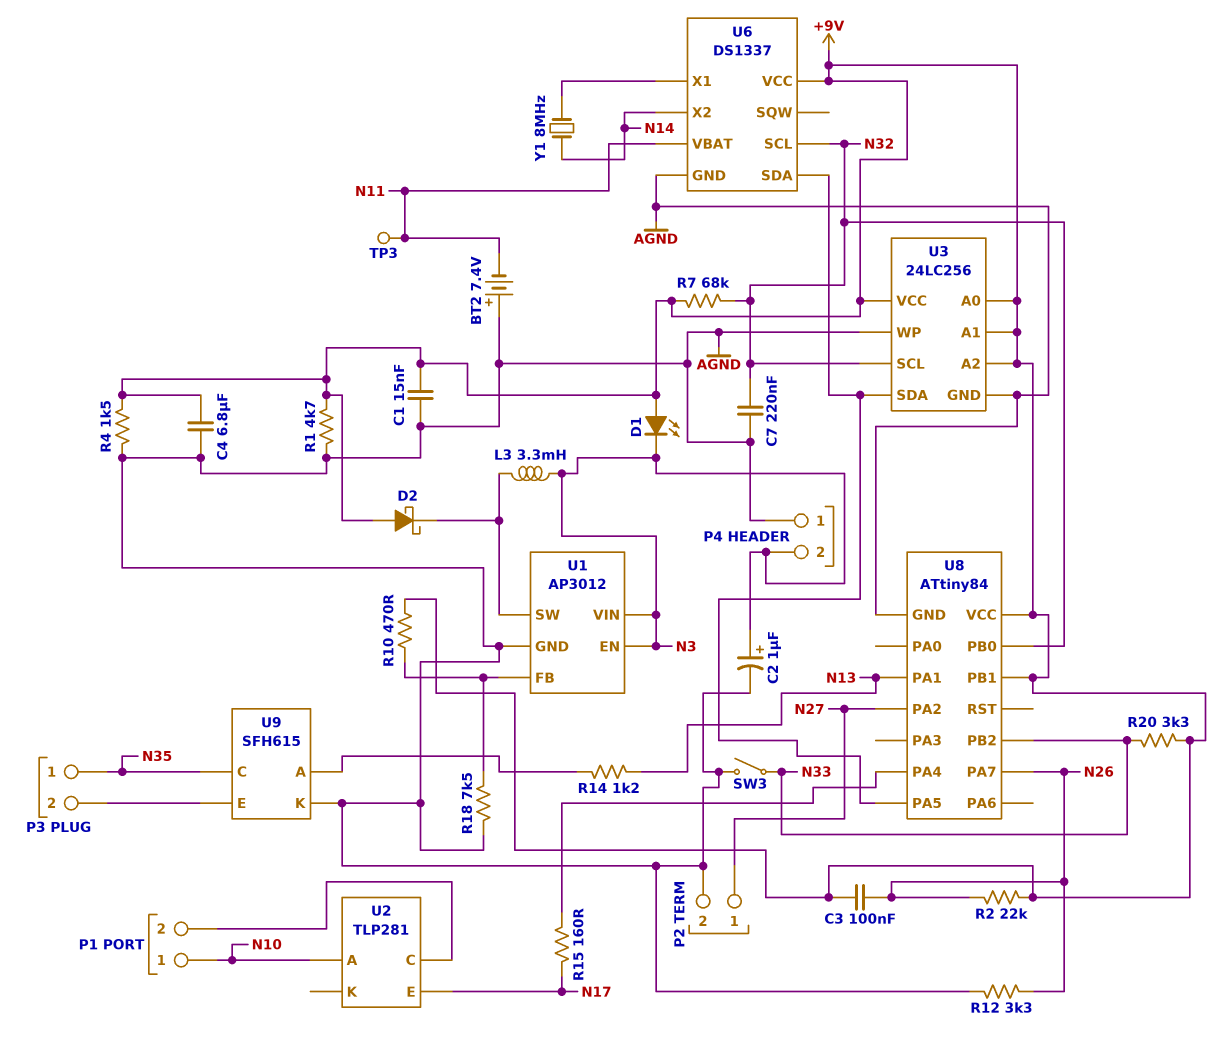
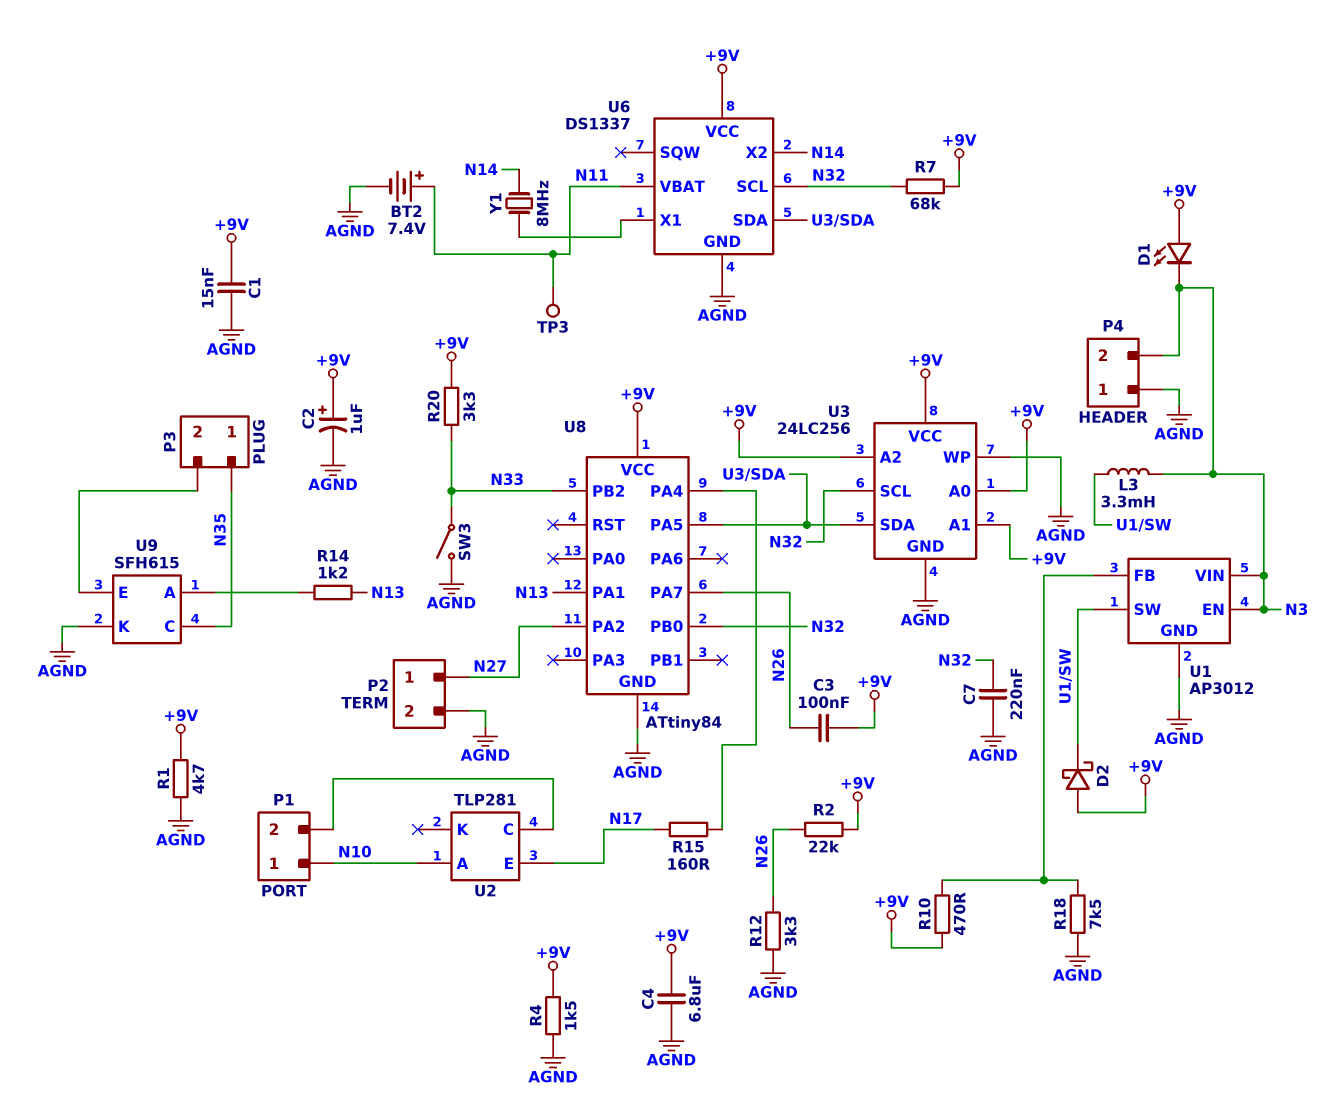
BT2: 7.4V (plus AGND, minus N11) -> 7.4V (plus N11, minus AGND)
C2: 1uF (plus N3, minus AGND) -> 1uF (plus +9V, minus AGND)
U8 pin PB1: +9V -> none

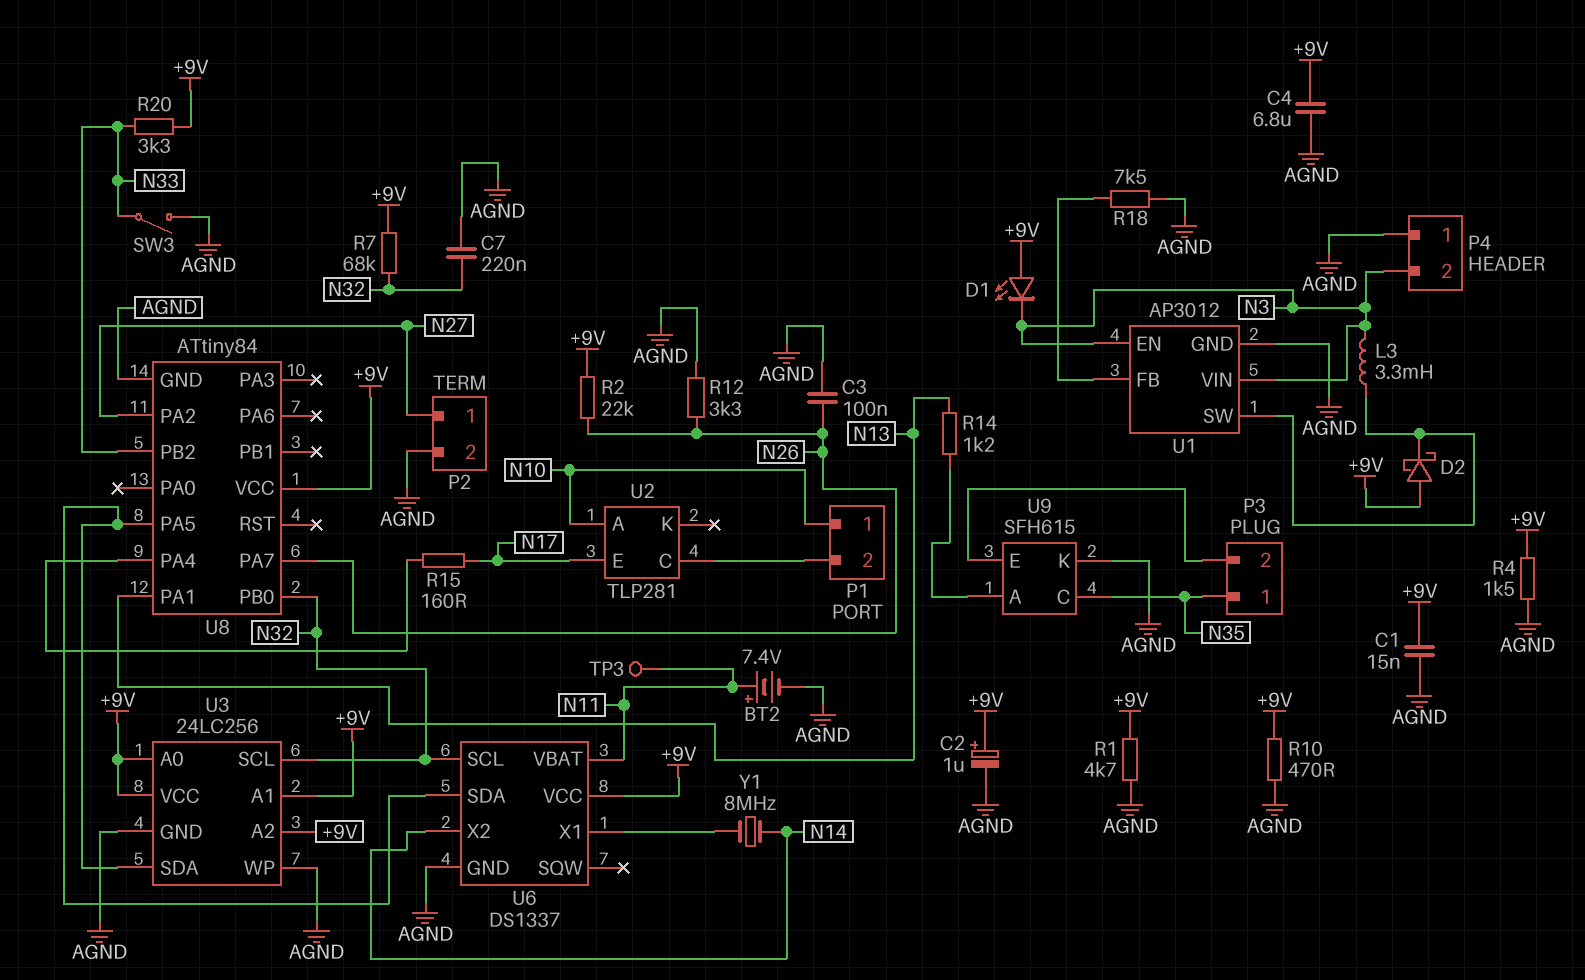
C3: 100nF (+9V, N26) -> 100nF (AGND, N26)
R10: 470 (+9V, U1/FB) -> 470 (+9V, AGND)

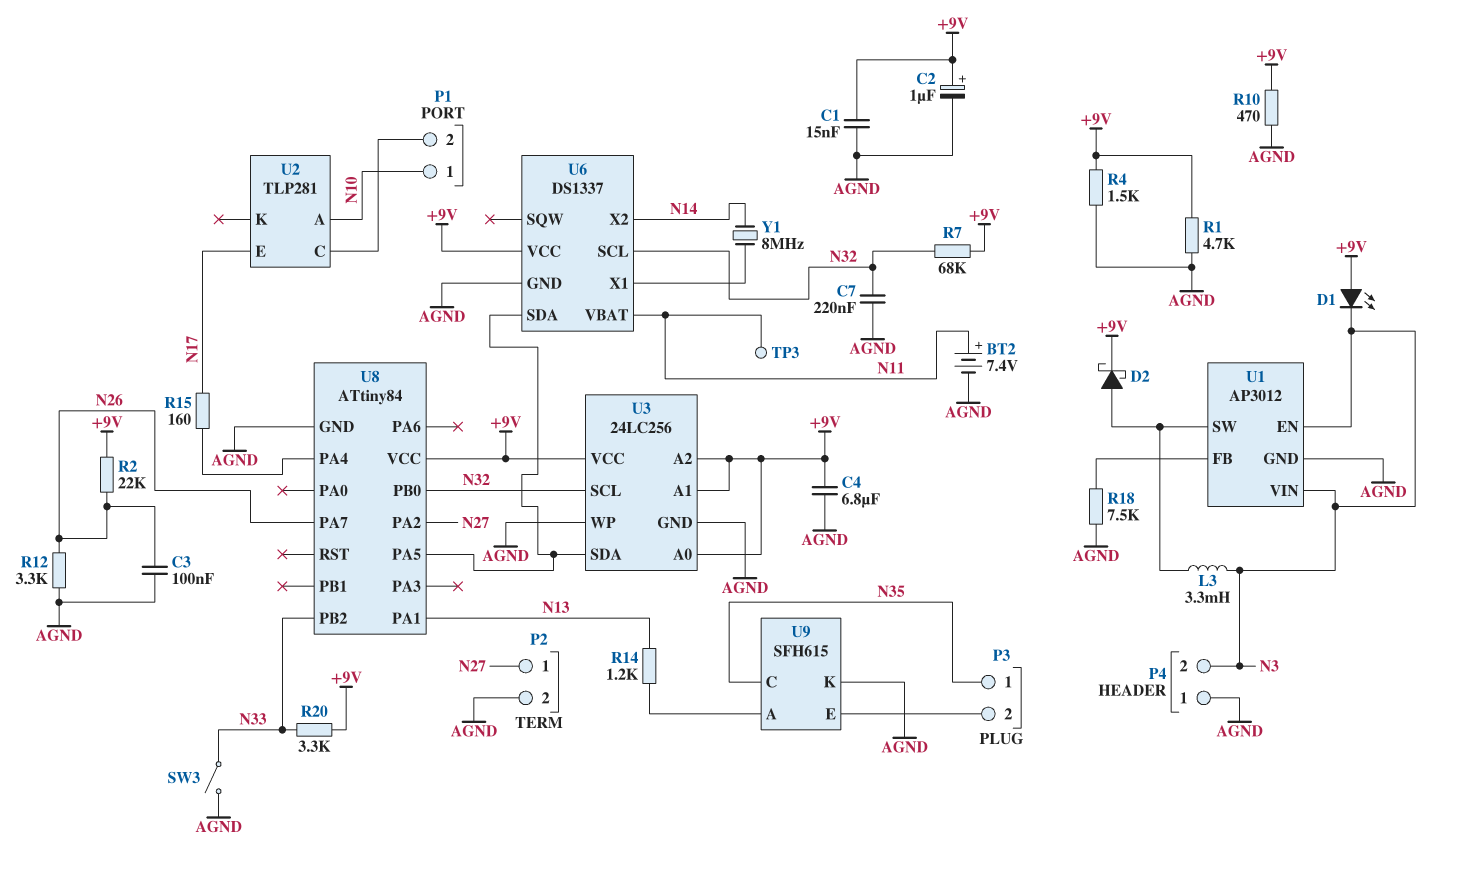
D2: schottky (A +9V, K U1/SW) -> schottky (A U1/SW, K +9V)

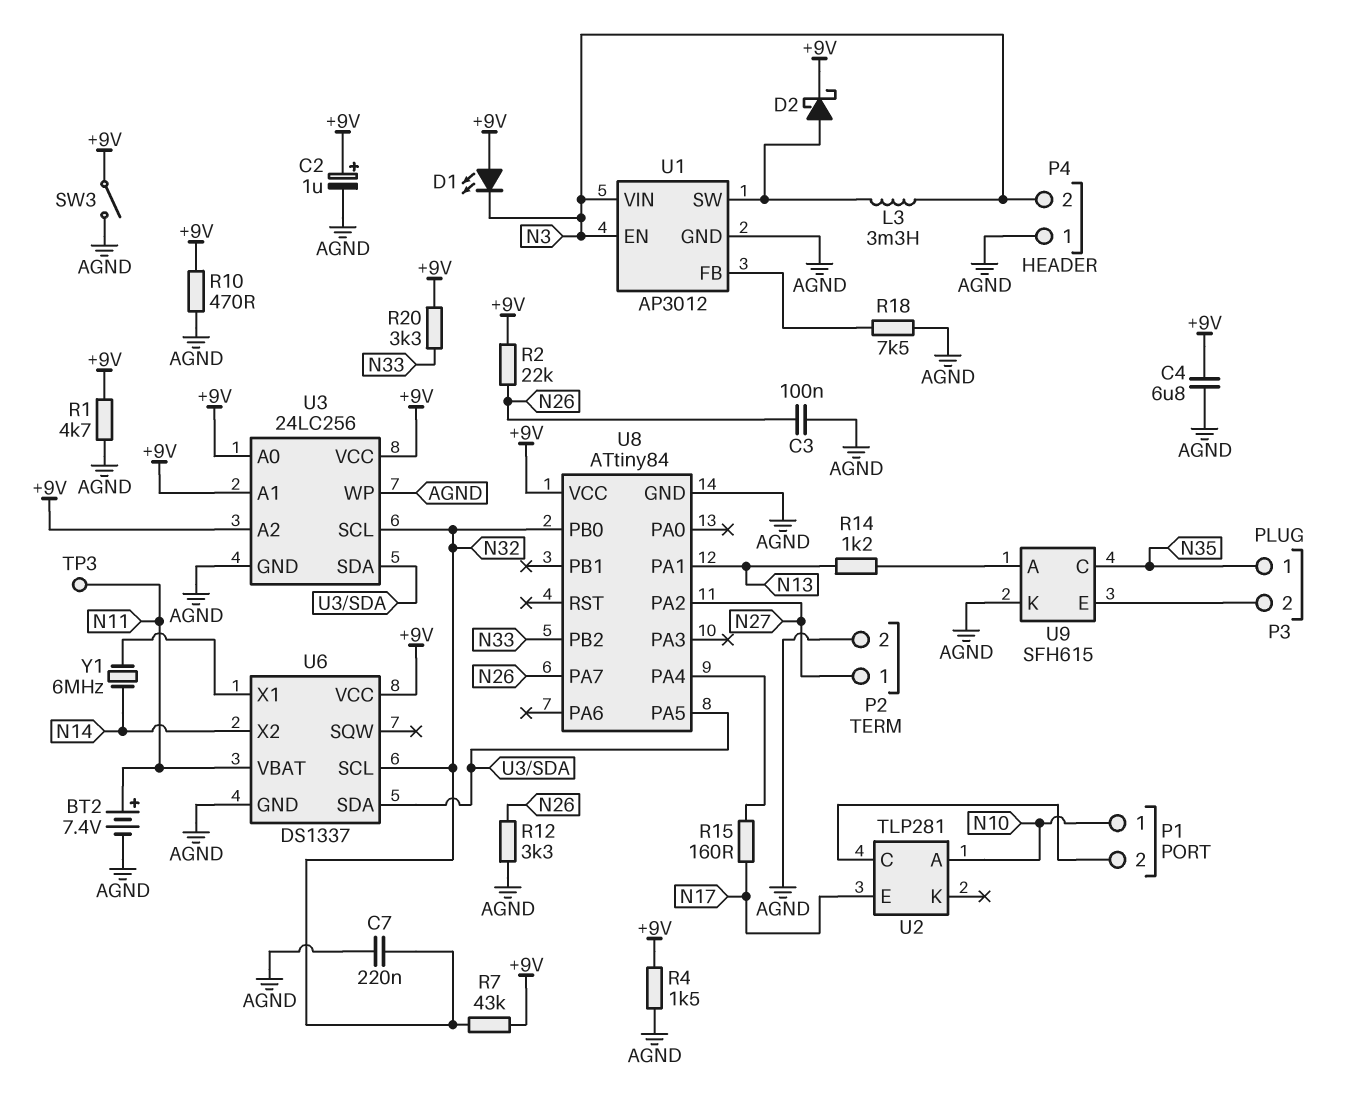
C1: 15nF (+9V, AGND) -> none
R7: 68k (+9V, N32) -> 43k (+9V, N32)
SW3: switch (AGND, N33) -> switch (+9V, AGND)
Y1: 8MHz (N14, U6/X1) -> 6MHz (N14, U6/X1)

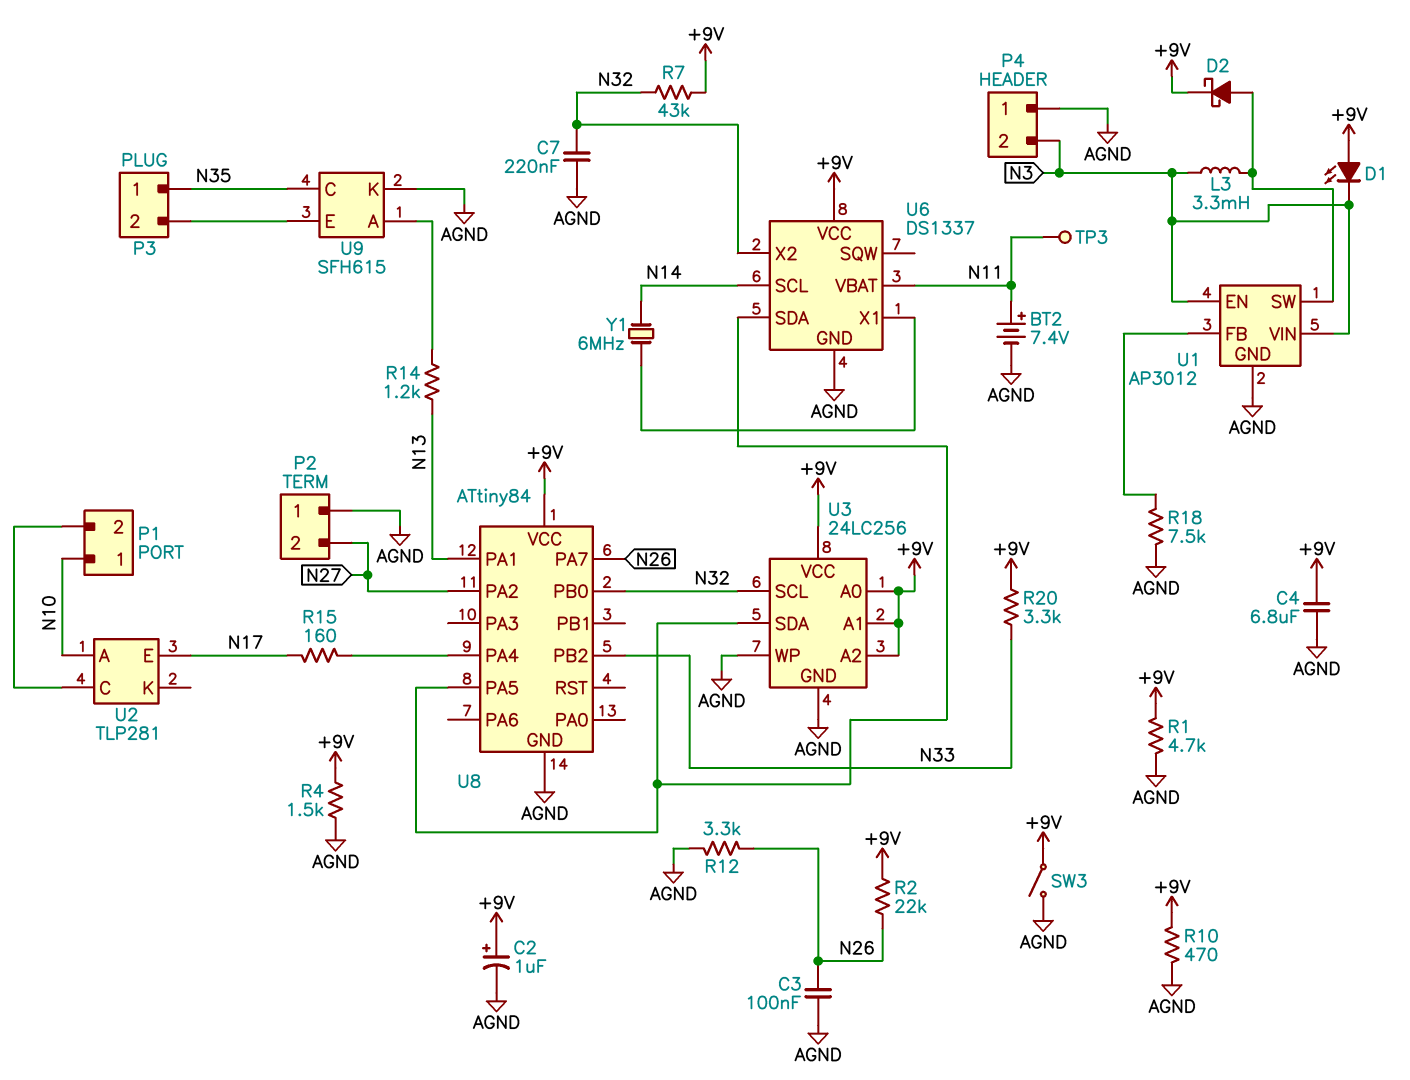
P2 pin 1: N27 -> AGND
P2 pin 2: AGND -> N27
U6 pin SCL: N32 -> N14
U6 pin X2: N14 -> N32

